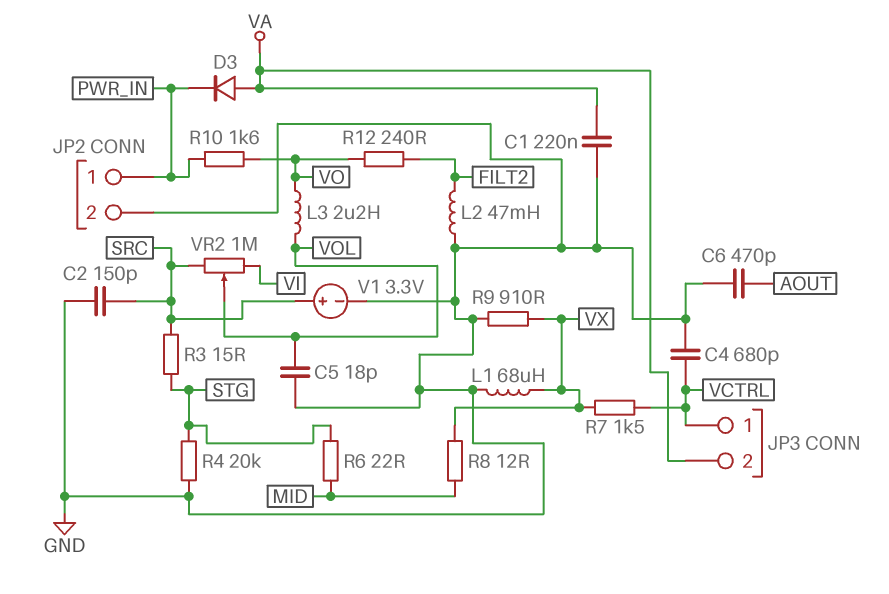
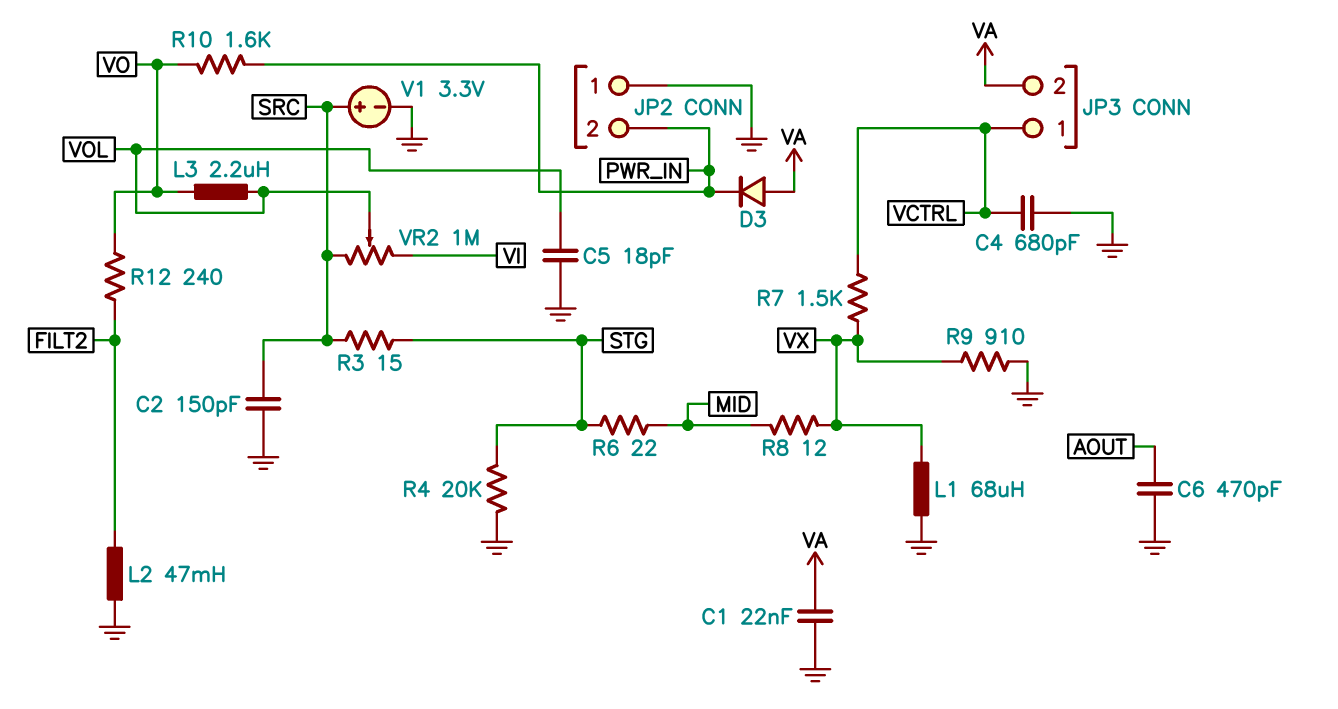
C1: 220nF (GND, VA) -> 22nF (GND, VA)
JP2 pin 1: PWR_IN -> GND
JP2 pin 2: GND -> PWR_IN

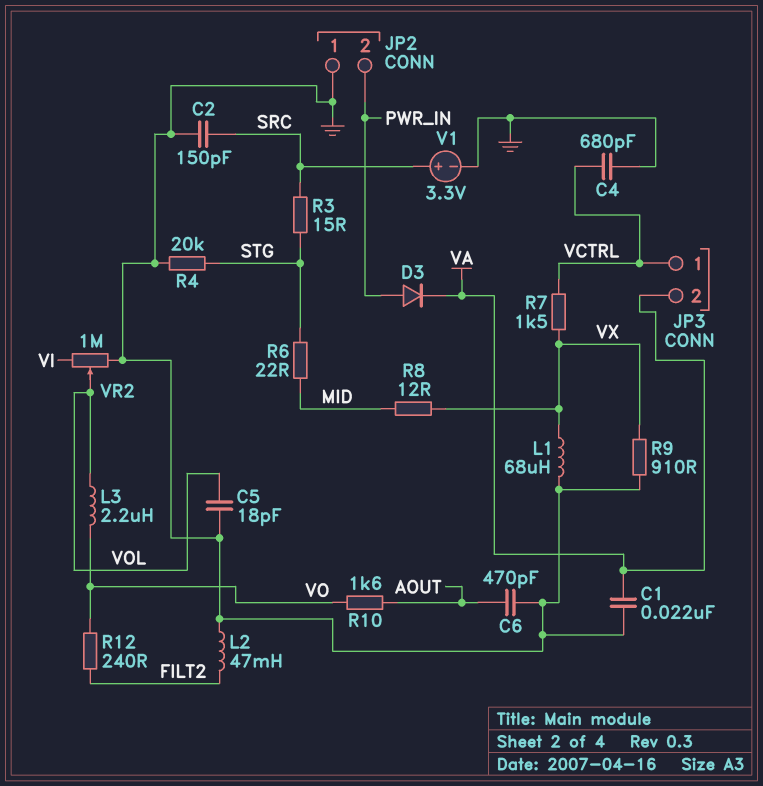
D3: diode (A VA, K PWR_IN) -> diode (A PWR_IN, K VA)
R10: 1.6k (PWR_IN, VO) -> 1.6k (AOUT, VO)
VR2: 1M (SRC, VI, wiper VOL) -> 1M (GND, VI, wiper VOL)

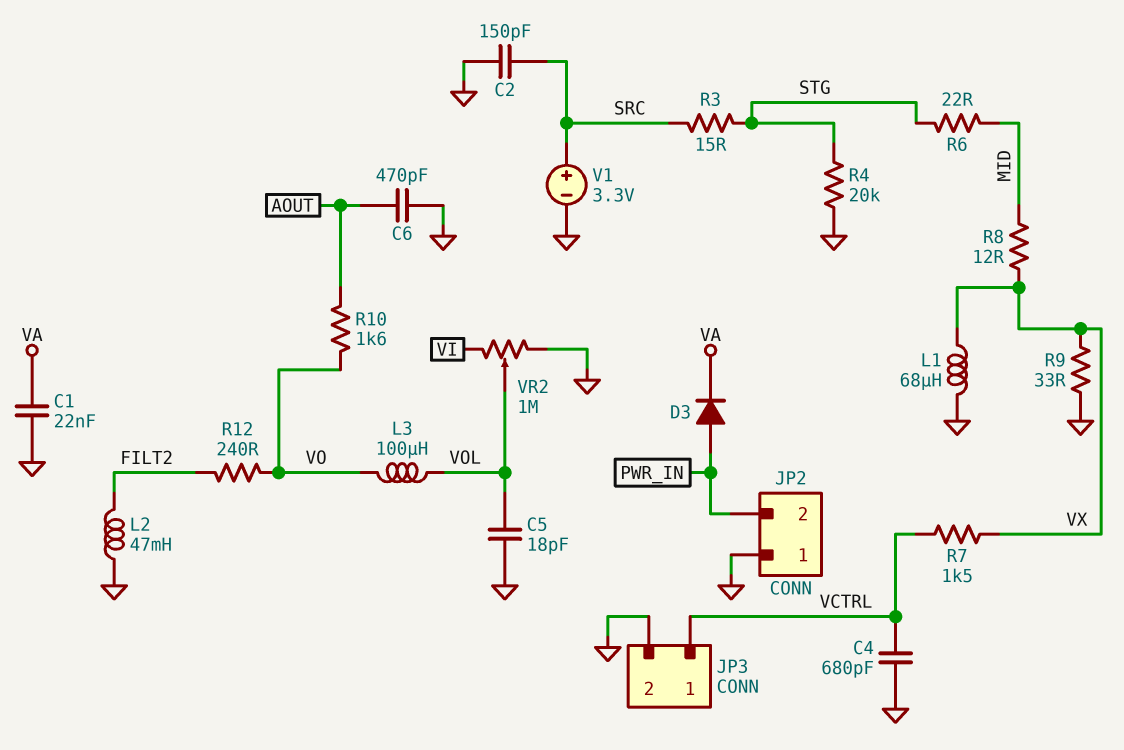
JP3 pin 2: VA -> GND
L3: 2.2uH (VO, VOL) -> 100uH (VO, VOL)
R9: 910 (GND, VX) -> 33 (GND, VX)

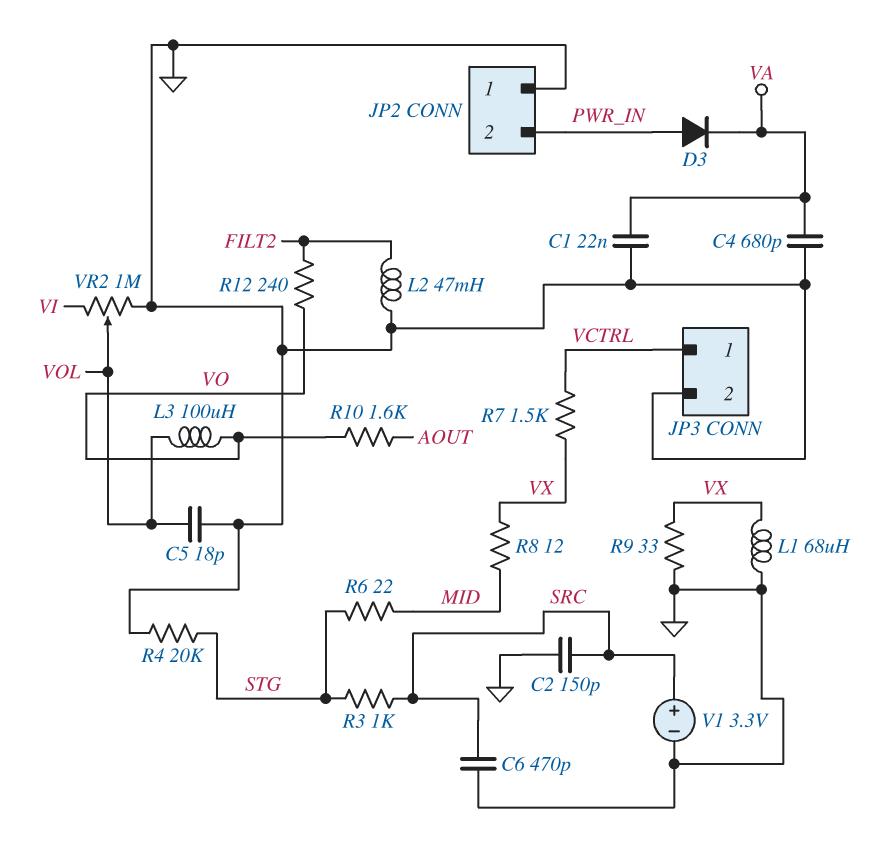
C4: 680pF (GND, VCTRL) -> 680pF (GND, VA)
C6: 470pF (AOUT, GND) -> 470pF (GND, SRC)
R3: 15 (SRC, STG) -> 1k (SRC, STG)

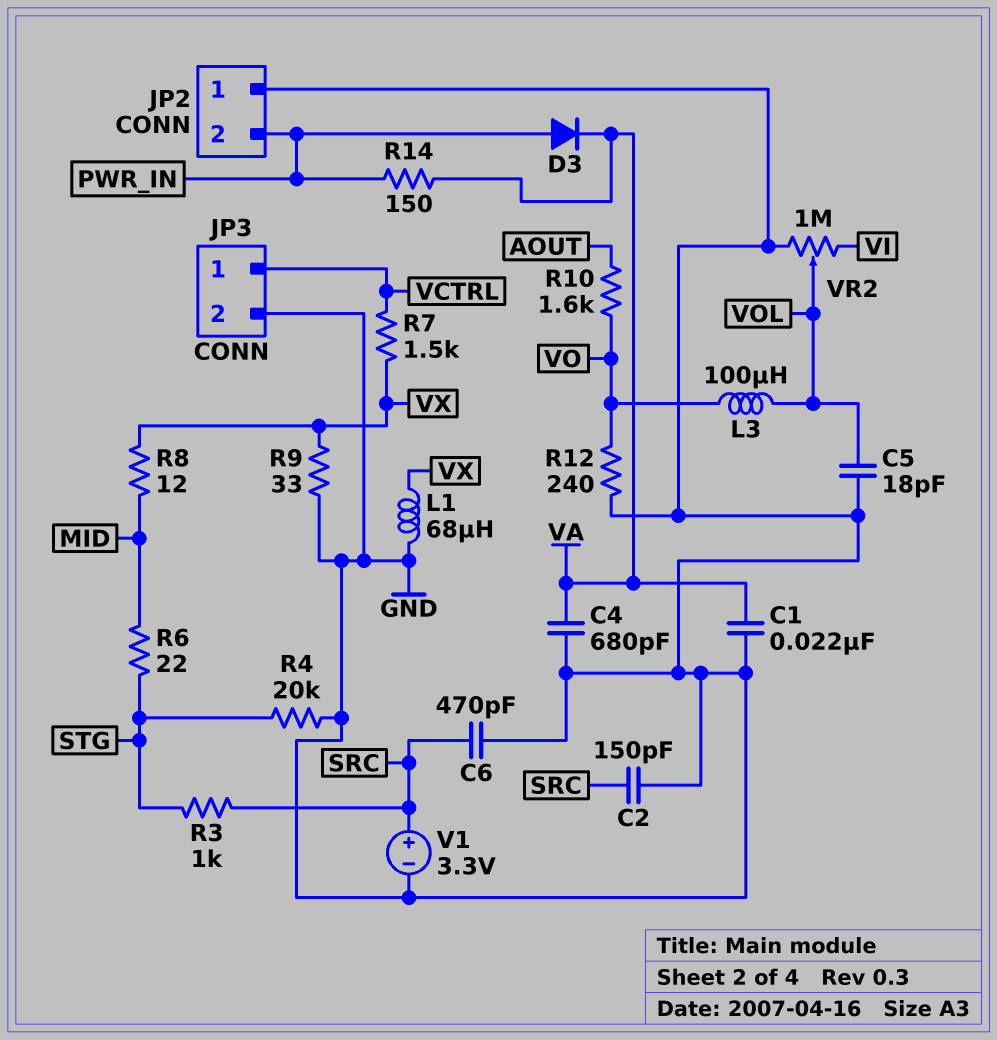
L2: 47mH (FILT2, GND) -> none
R12: 240 (FILT2, VO) -> 240 (GND, VO)
R14: none -> 150 (PWR_IN, VA)

